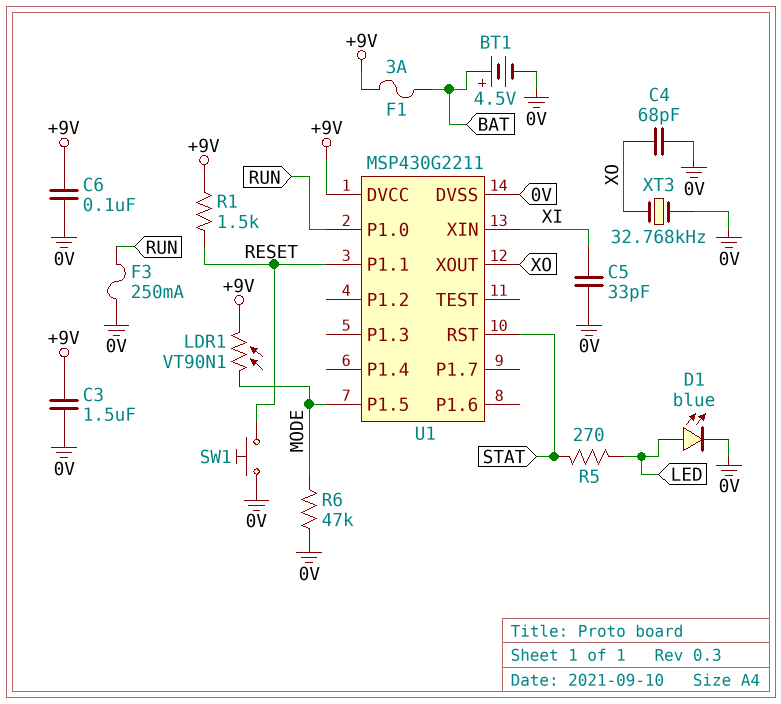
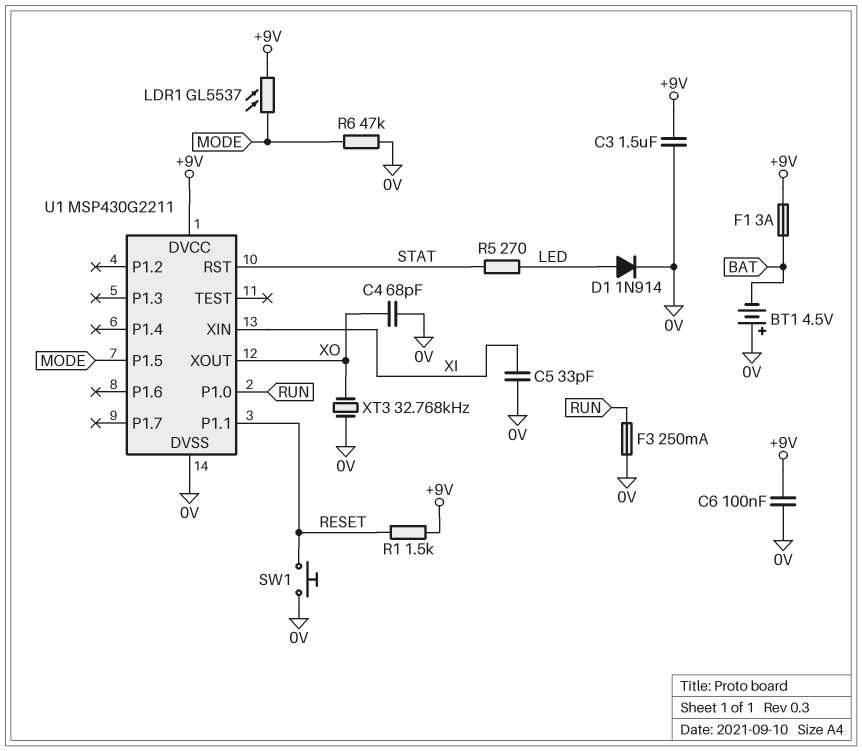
BT1: 4.5V (plus BAT, minus 0V) -> 4.5V (plus 0V, minus BAT)
D1: LED blue (A LED, K 0V) -> diode 1N914 (A LED, K 0V)
LDR1: VT90N1 (+9V, MODE) -> GL5537 (+9V, MODE)

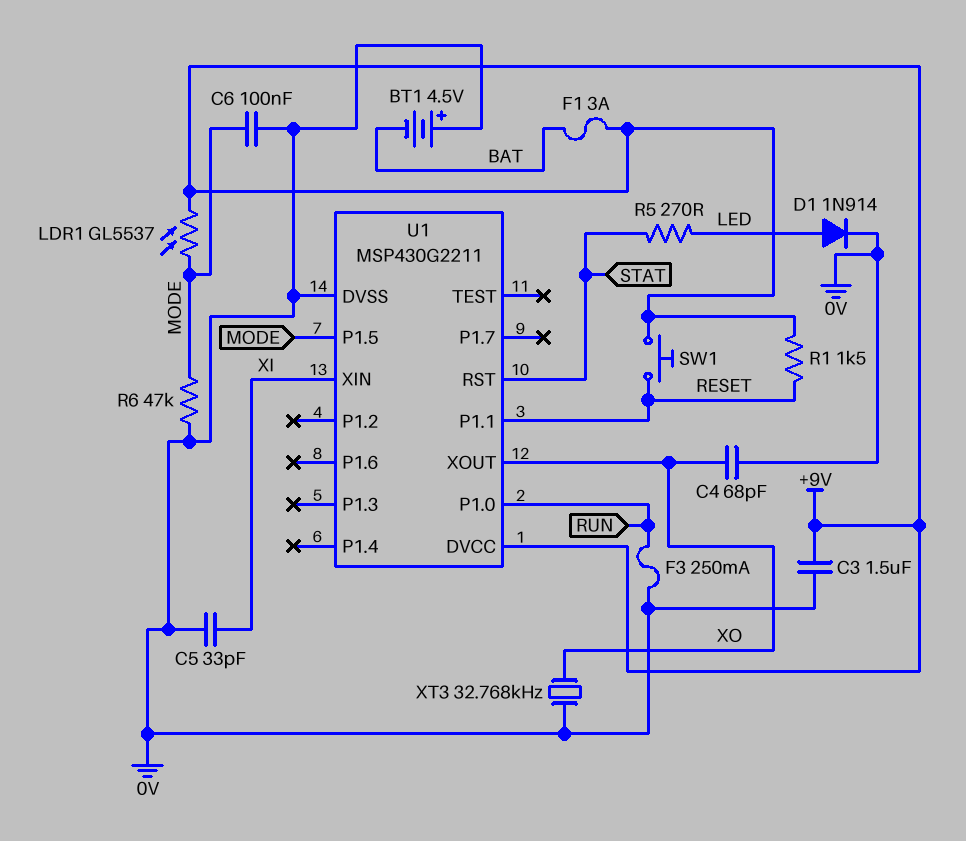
C6: 100nF (+9V, 0V) -> 100nF (0V, MODE)
SW1: button (0V, RESET) -> button (+9V, RESET)

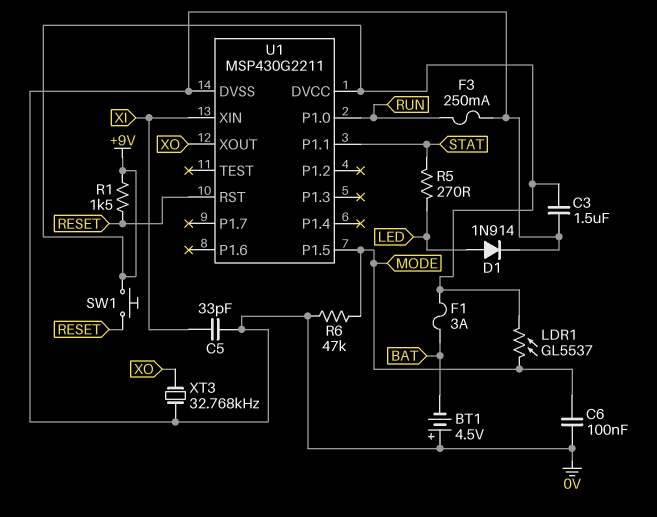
C4: 68pF (0V, XO) -> none
U1 pin P1.1: RESET -> STAT
U1 pin RST: STAT -> RESET

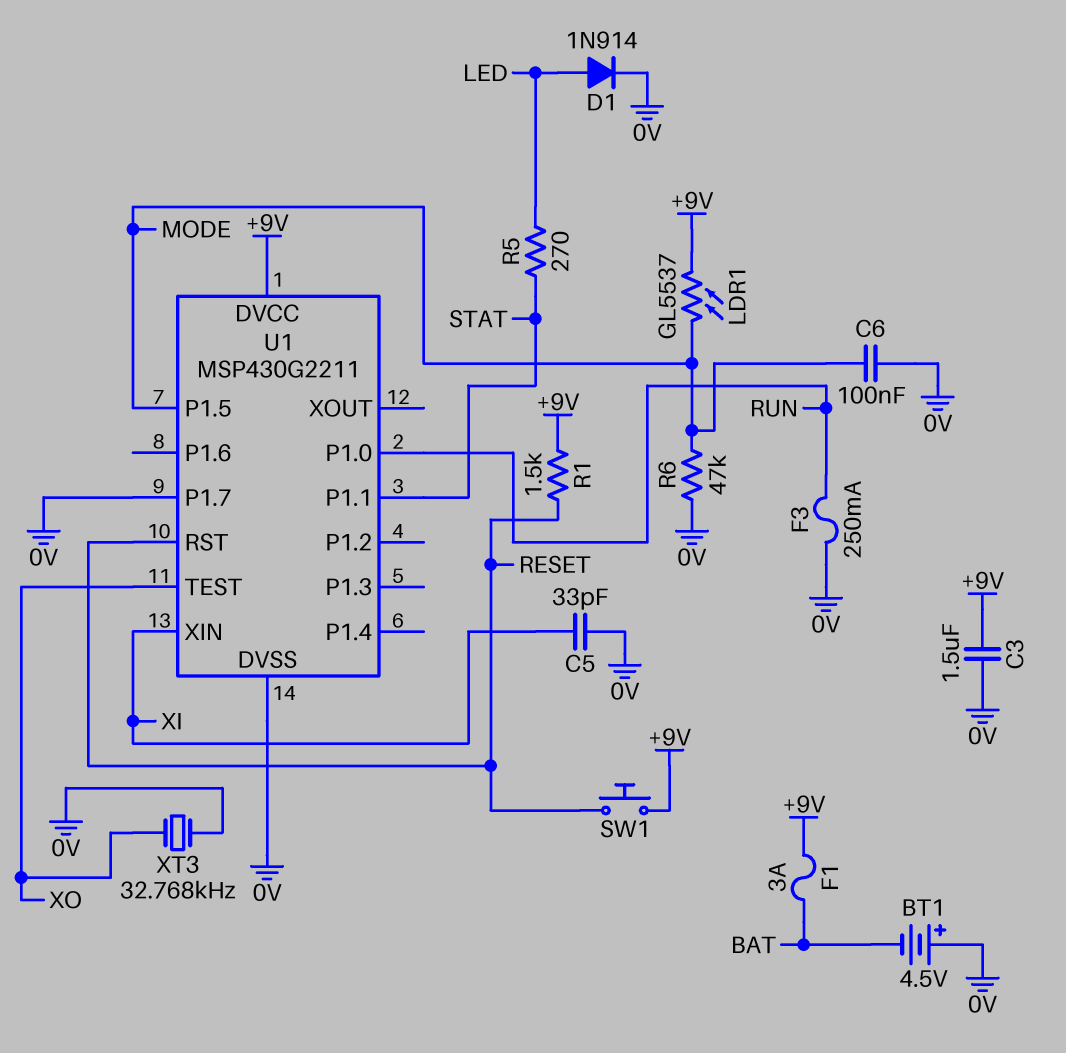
U1 pin P1.7: none -> 0V
U1 pin TEST: none -> XO
U1 pin XOUT: XO -> none

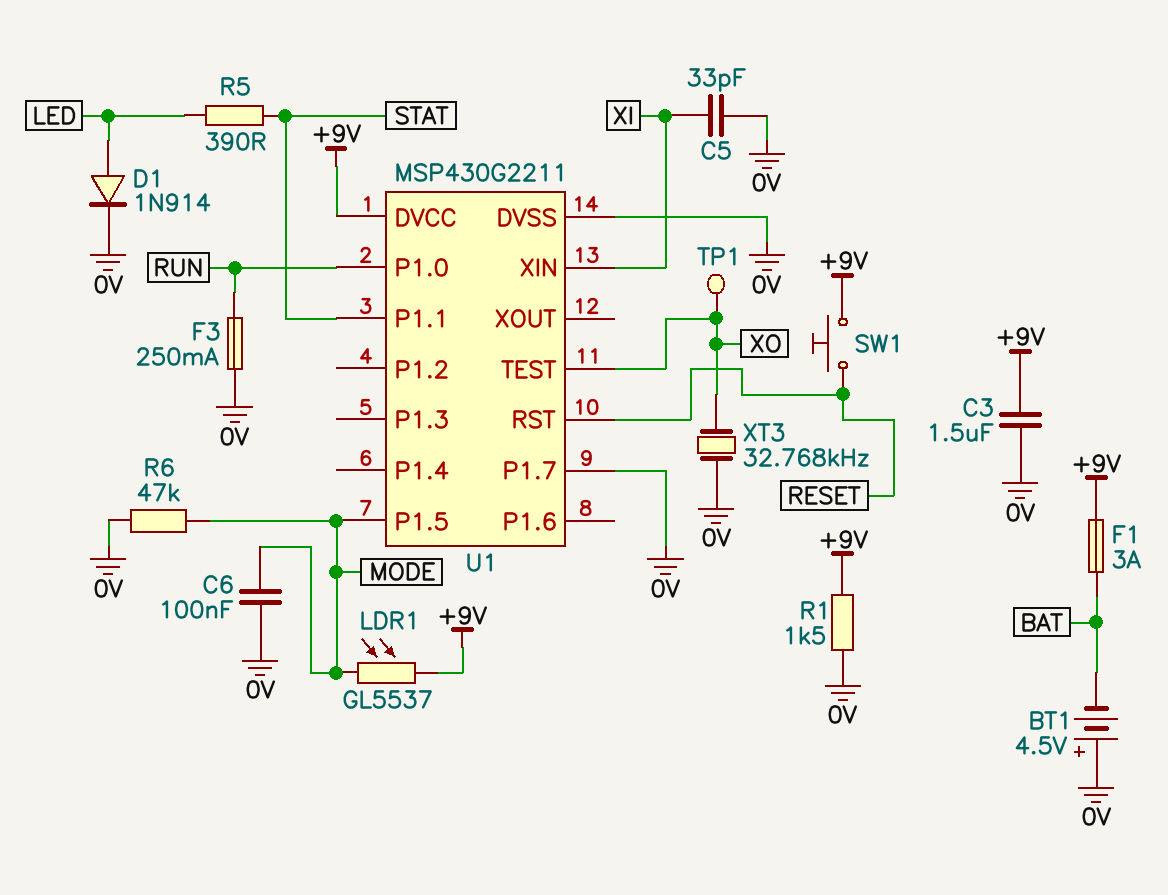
R1: 1.5k (+9V, RESET) -> 1.5k (+9V, 0V)
R5: 270 (LED, STAT) -> 390 (LED, STAT)
TP1: none -> test point (XO)

